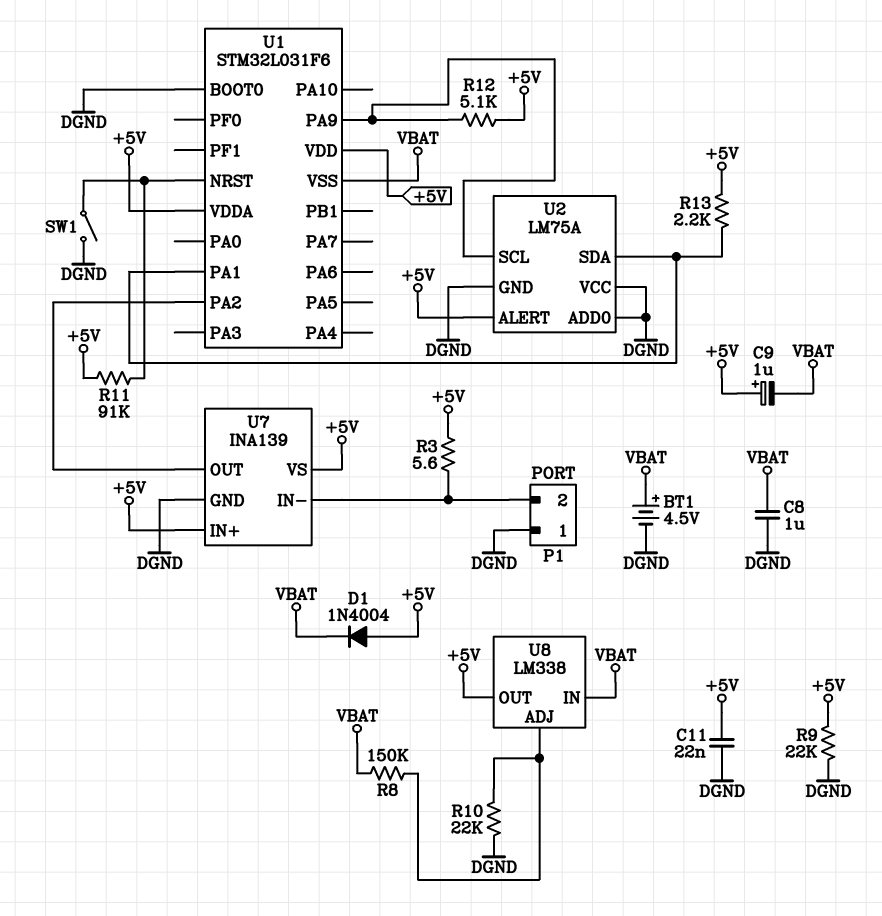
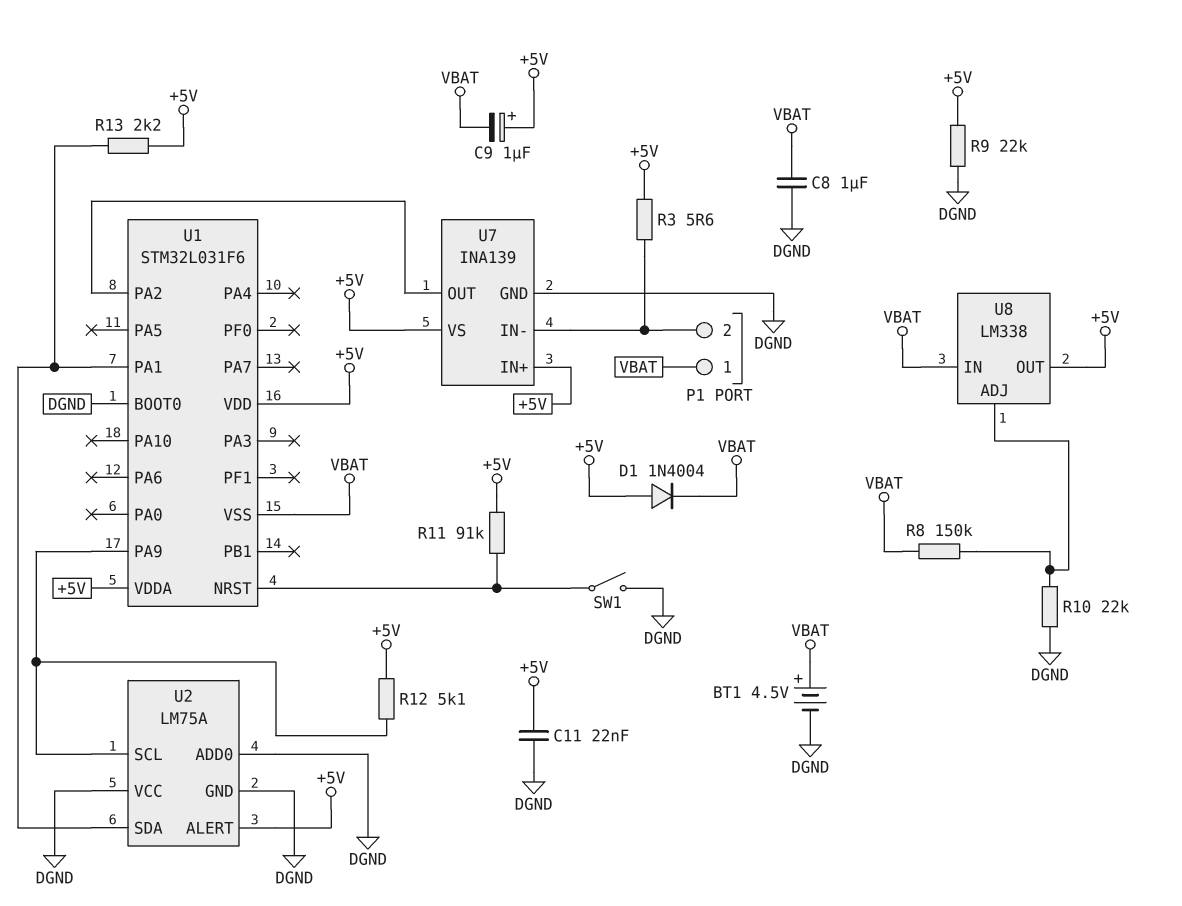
P1 pin 1: DGND -> VBAT

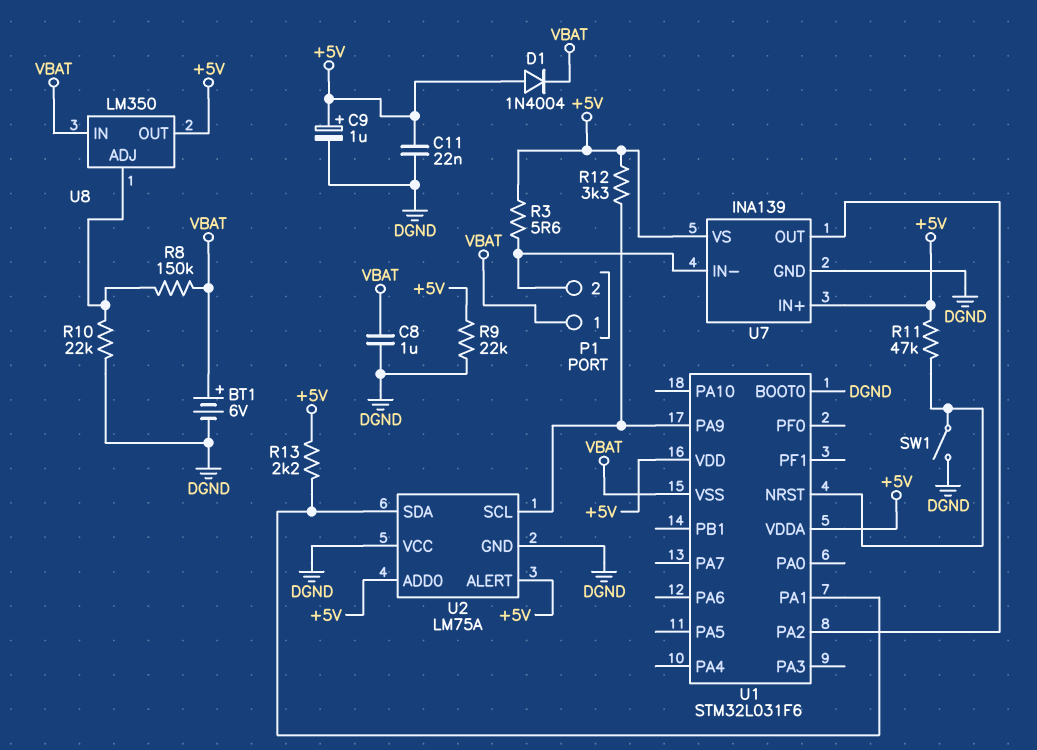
BT1: 4.5V (plus VBAT, minus DGND) -> 6V (plus VBAT, minus DGND)
C9: 1uF (plus +5V, minus VBAT) -> 1uF (plus +5V, minus DGND)
R11: 91k (+5V, U1/NRST) -> 47k (+5V, U1/NRST)
R12: 5.1k (+5V, U1/PA9) -> 3.3k (+5V, U1/PA9)
U2 pin ADD0: DGND -> +5V
U8: LM338 -> LM350

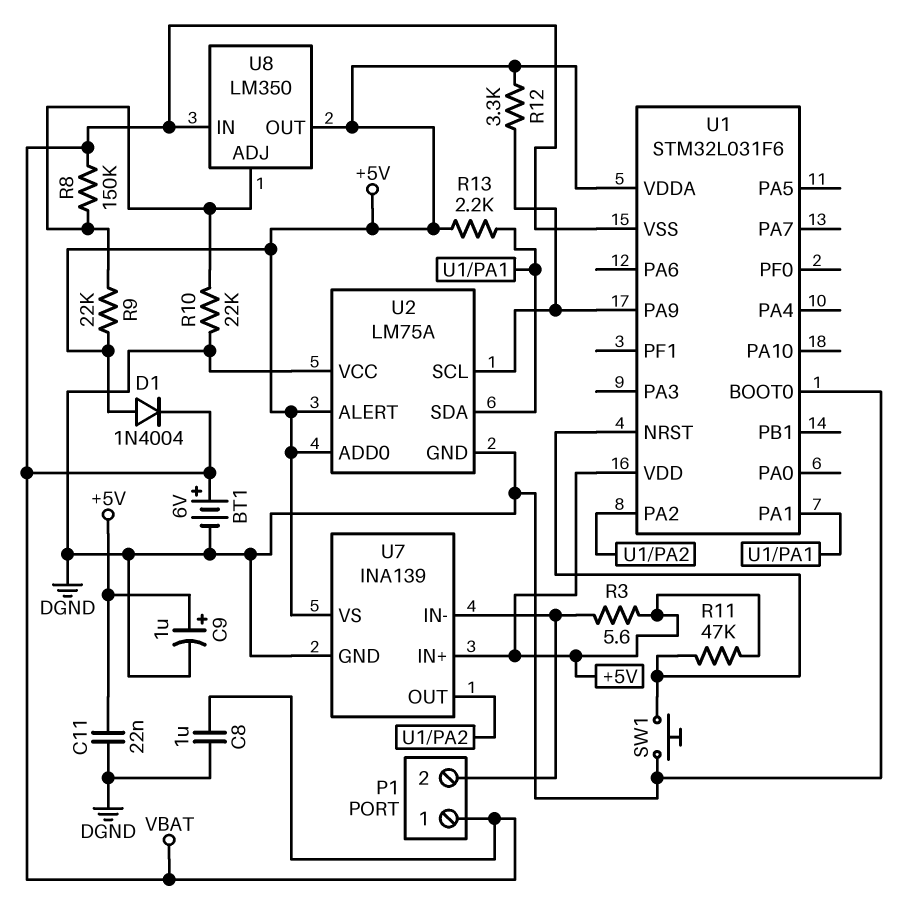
R9: 22k (+5V, DGND) -> 22k (+5V, U8/ADJ)
SW1: switch (DGND, U1/NRST) -> button (DGND, U1/NRST)

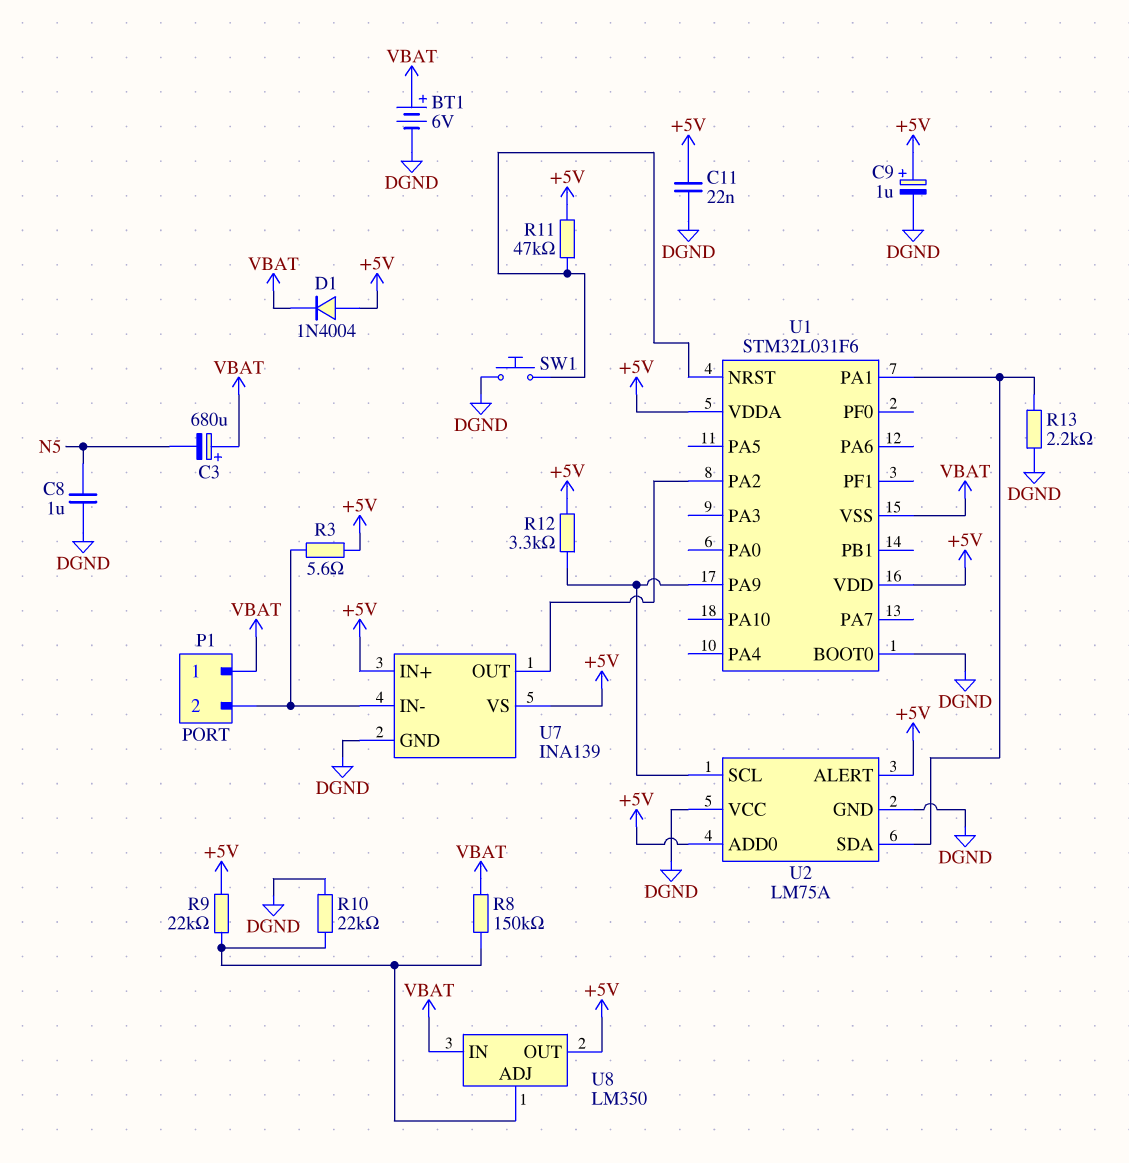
C3: none -> 680uF (plus VBAT, minus N5)
C8: 1uF (DGND, VBAT) -> 1uF (DGND, N5)
R13: 2.2k (+5V, U1/PA1) -> 2.2k (DGND, U1/PA1)

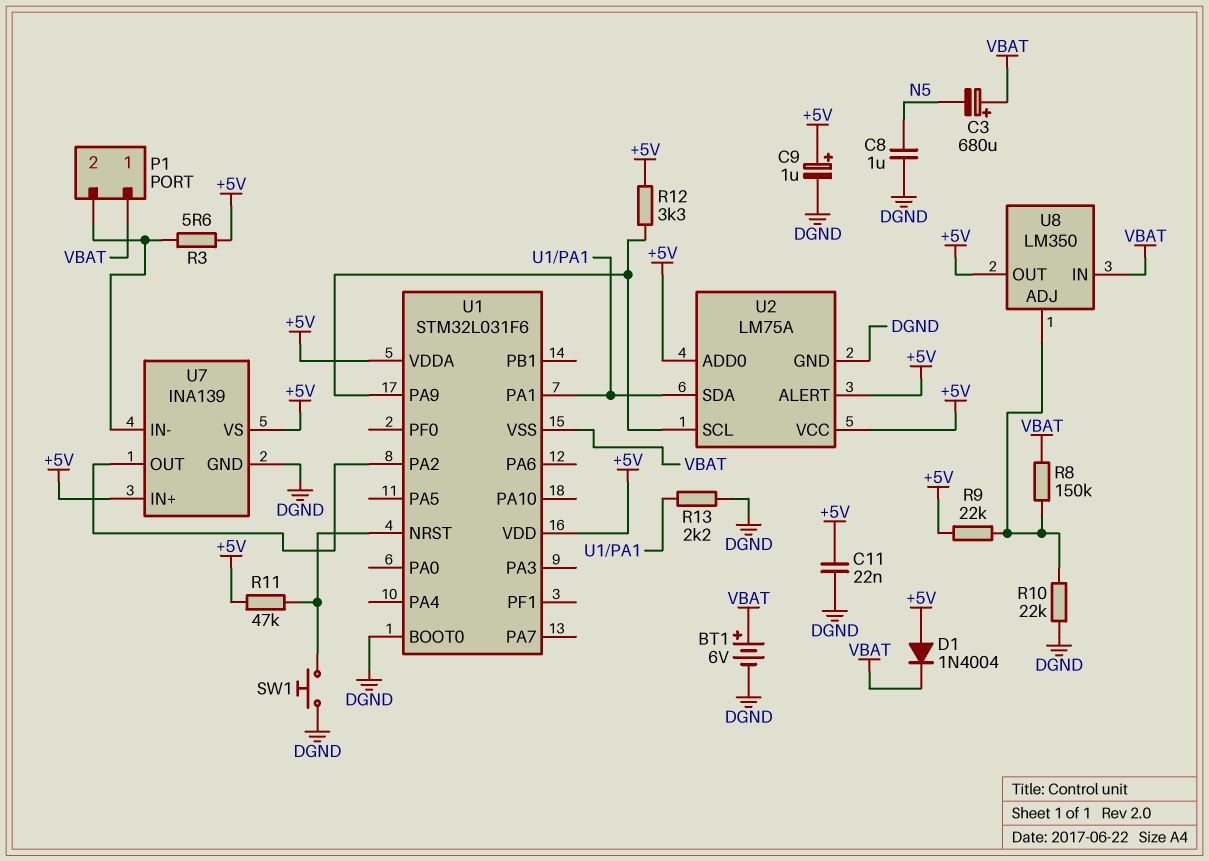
U2 pin VCC: DGND -> +5V

